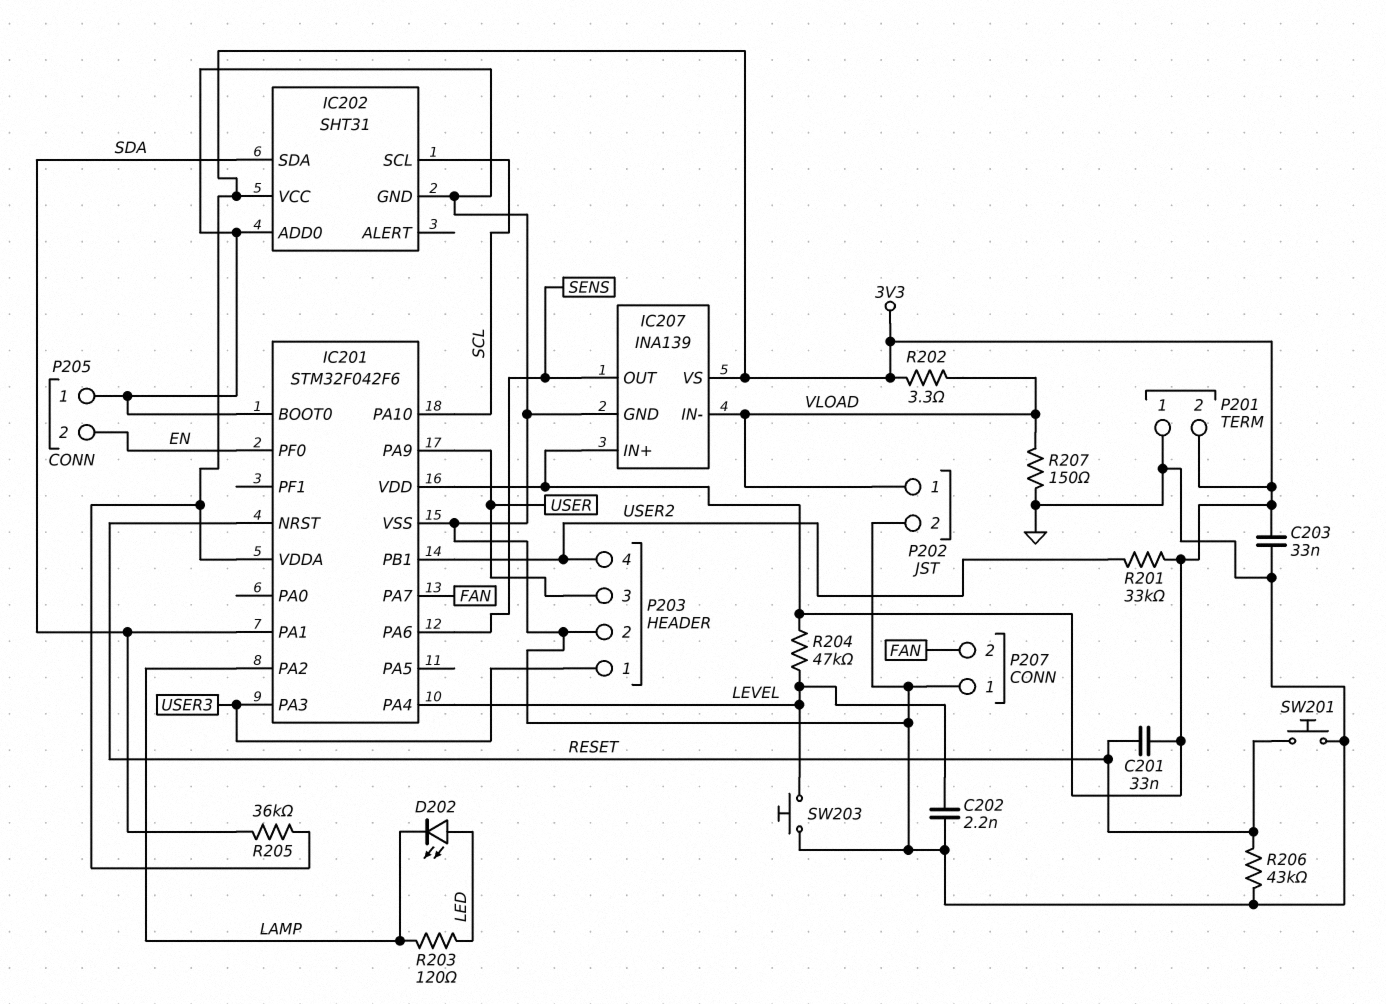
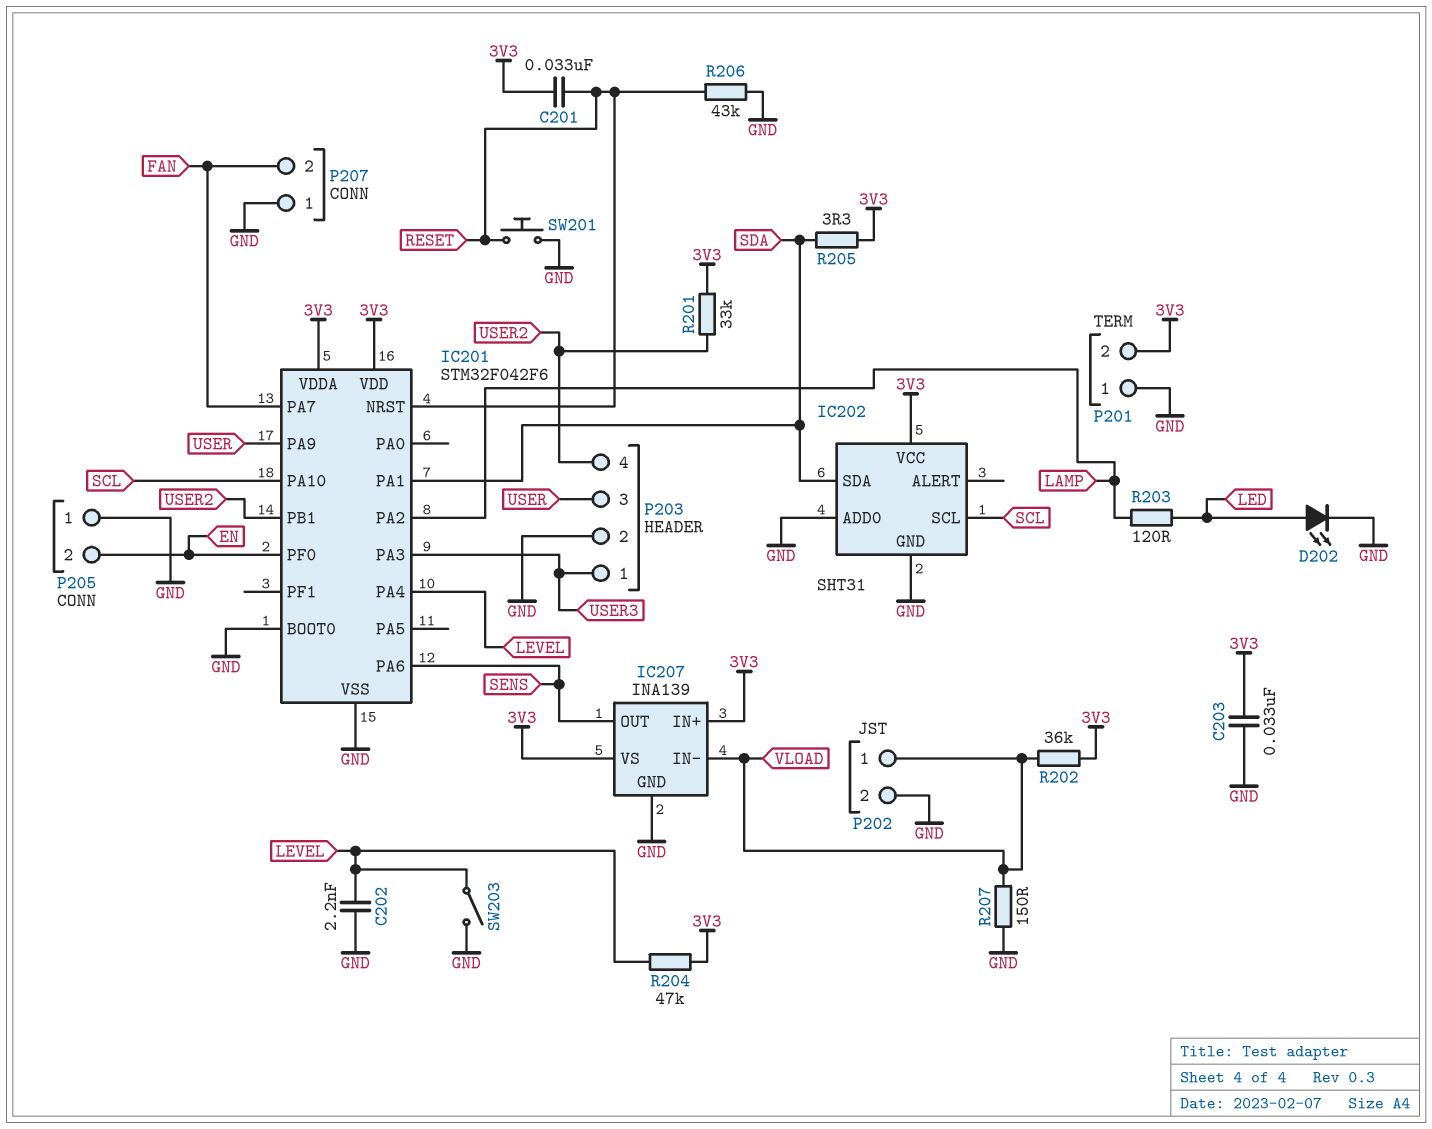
D202: LED (A LED, K LAMP) -> LED (A LED, K GND)
R202: 3.3 (3V3, VLOAD) -> 36k (3V3, VLOAD)
R205: 36k (3V3, SDA) -> 3.3 (3V3, SDA)
SW203: button (GND, LEVEL) -> switch (GND, LEVEL)

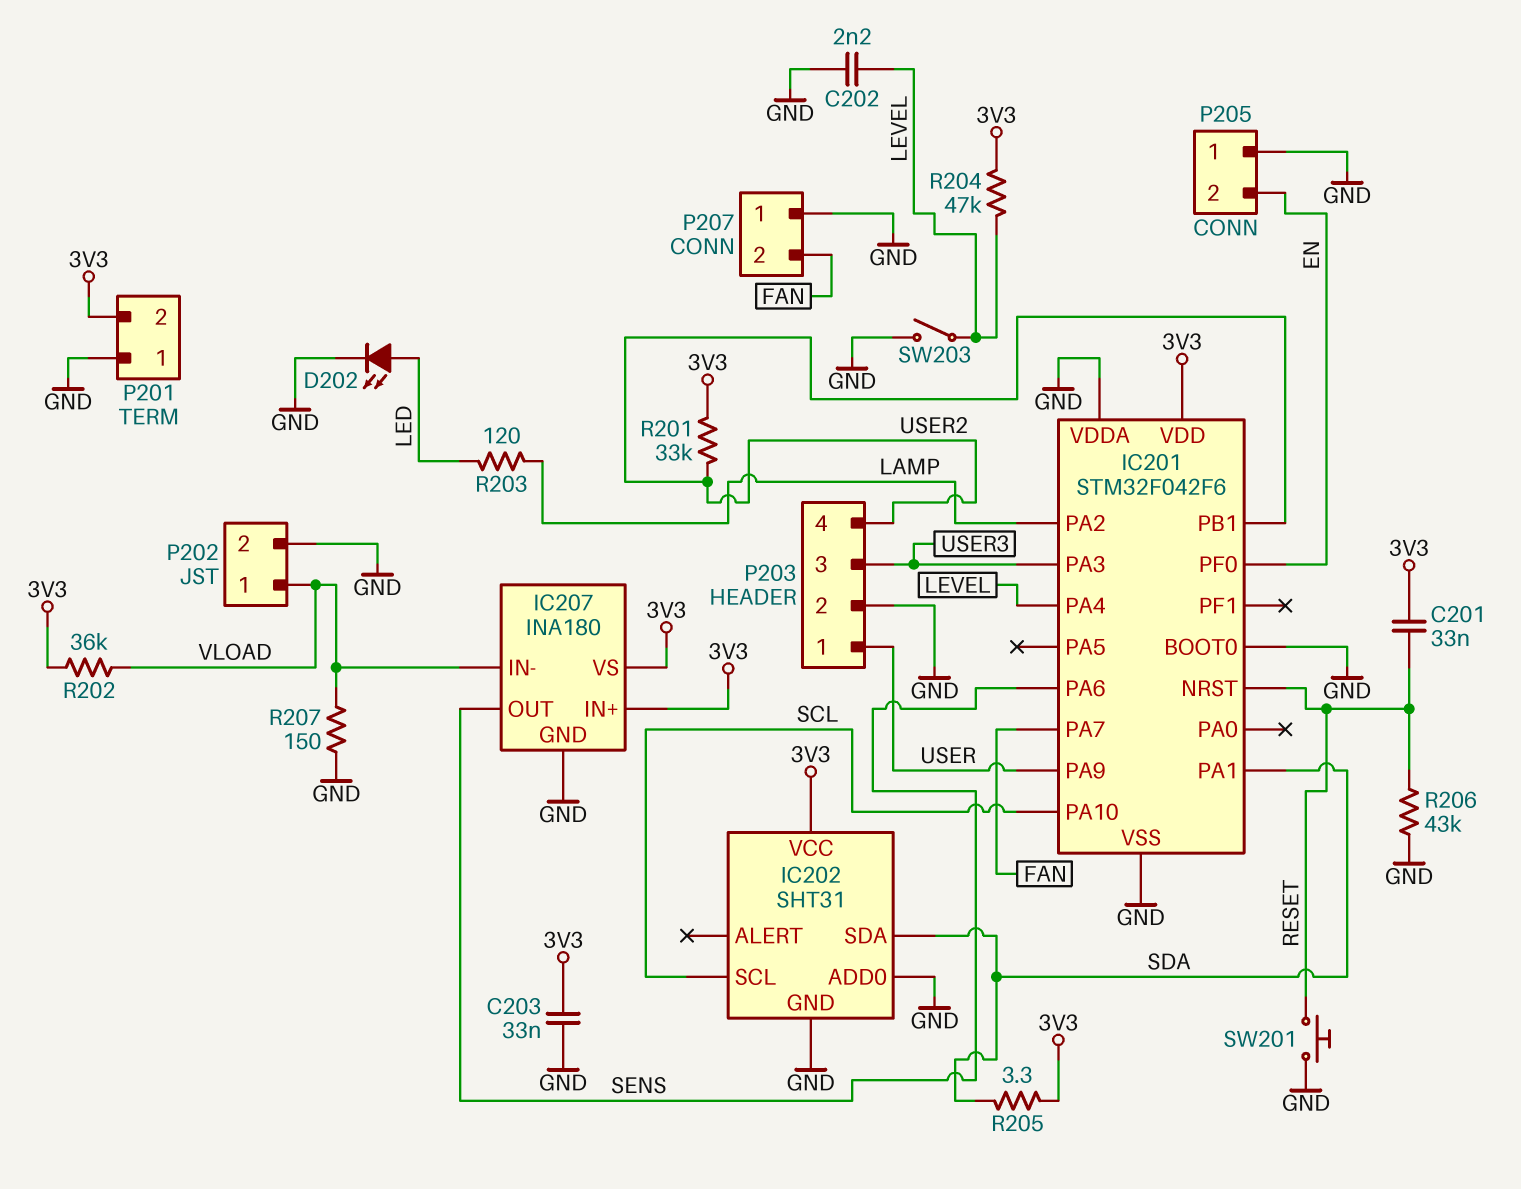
IC201 pin VDDA: 3V3 -> GND
IC207: INA139 -> INA180
P203 pin 1: USER3 -> USER
P203 pin 3: USER -> USER3

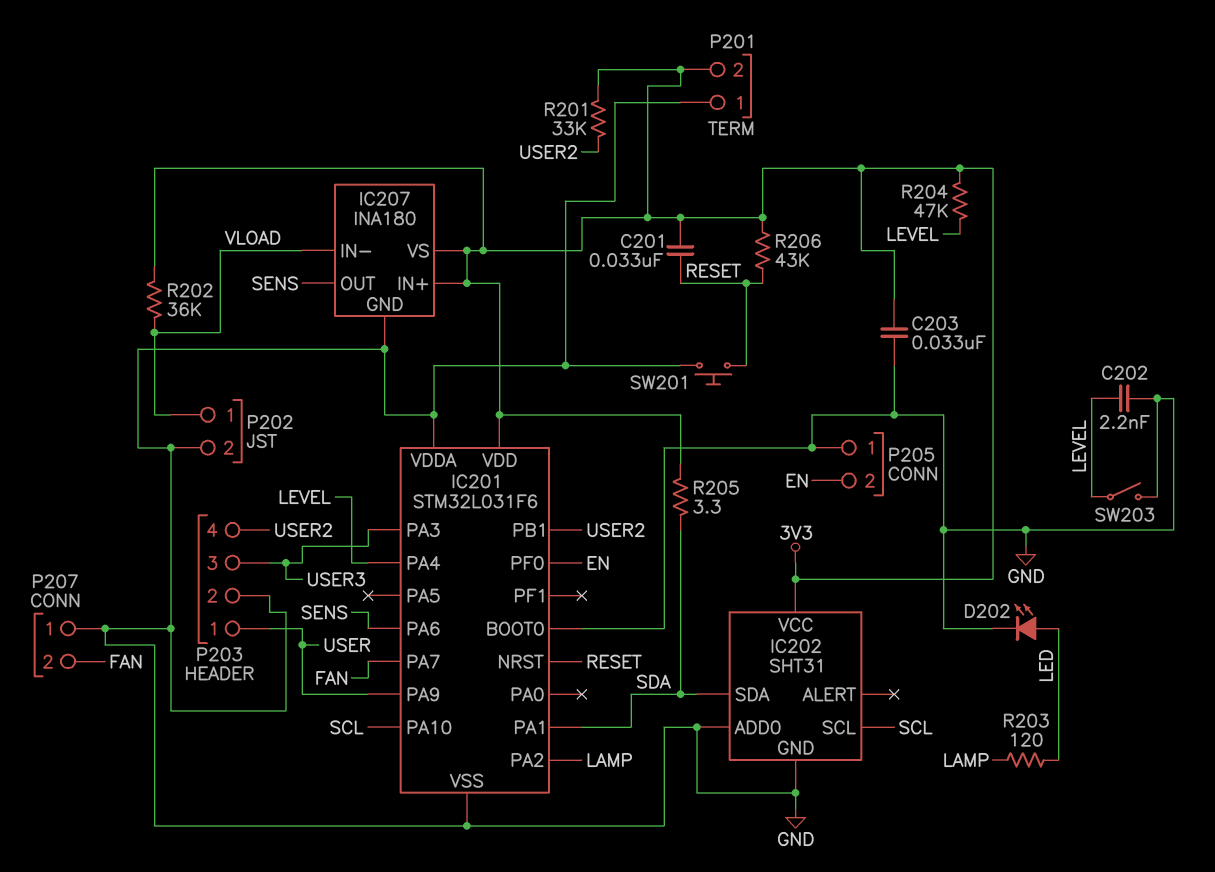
IC201: STM32F042F6 -> STM32L031F6
R206: 43k (GND, RESET) -> 43k (3V3, RESET)
R207: 150 (GND, VLOAD) -> none

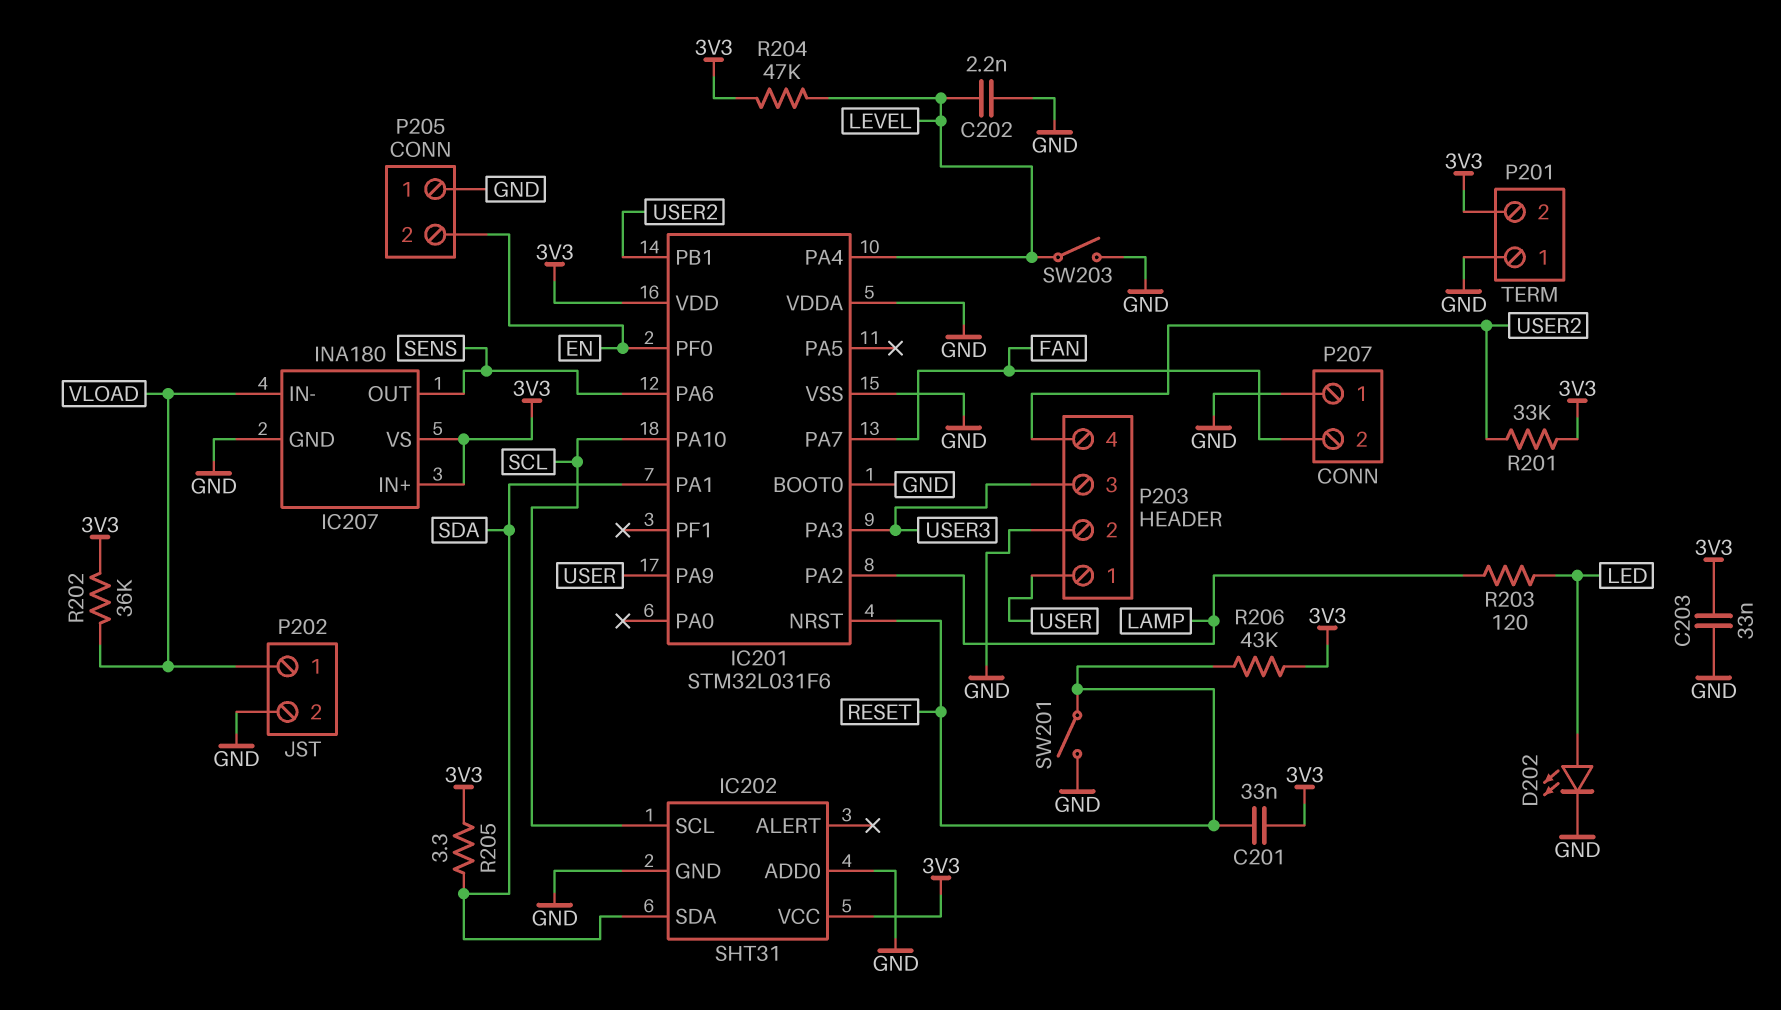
SW201: button (GND, RESET) -> switch (GND, RESET)

